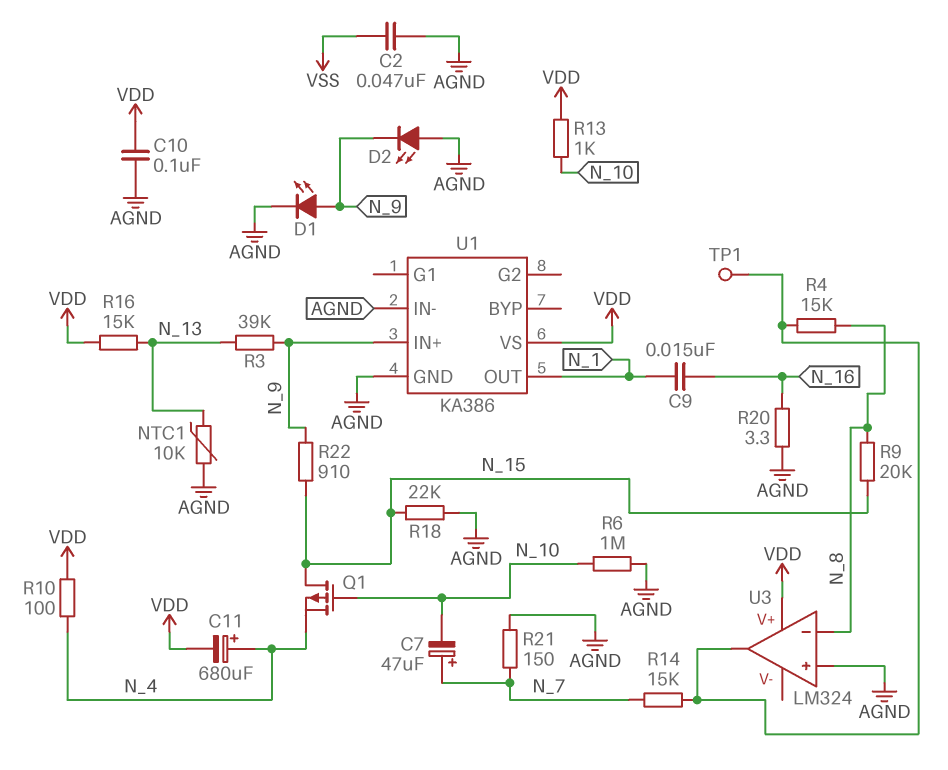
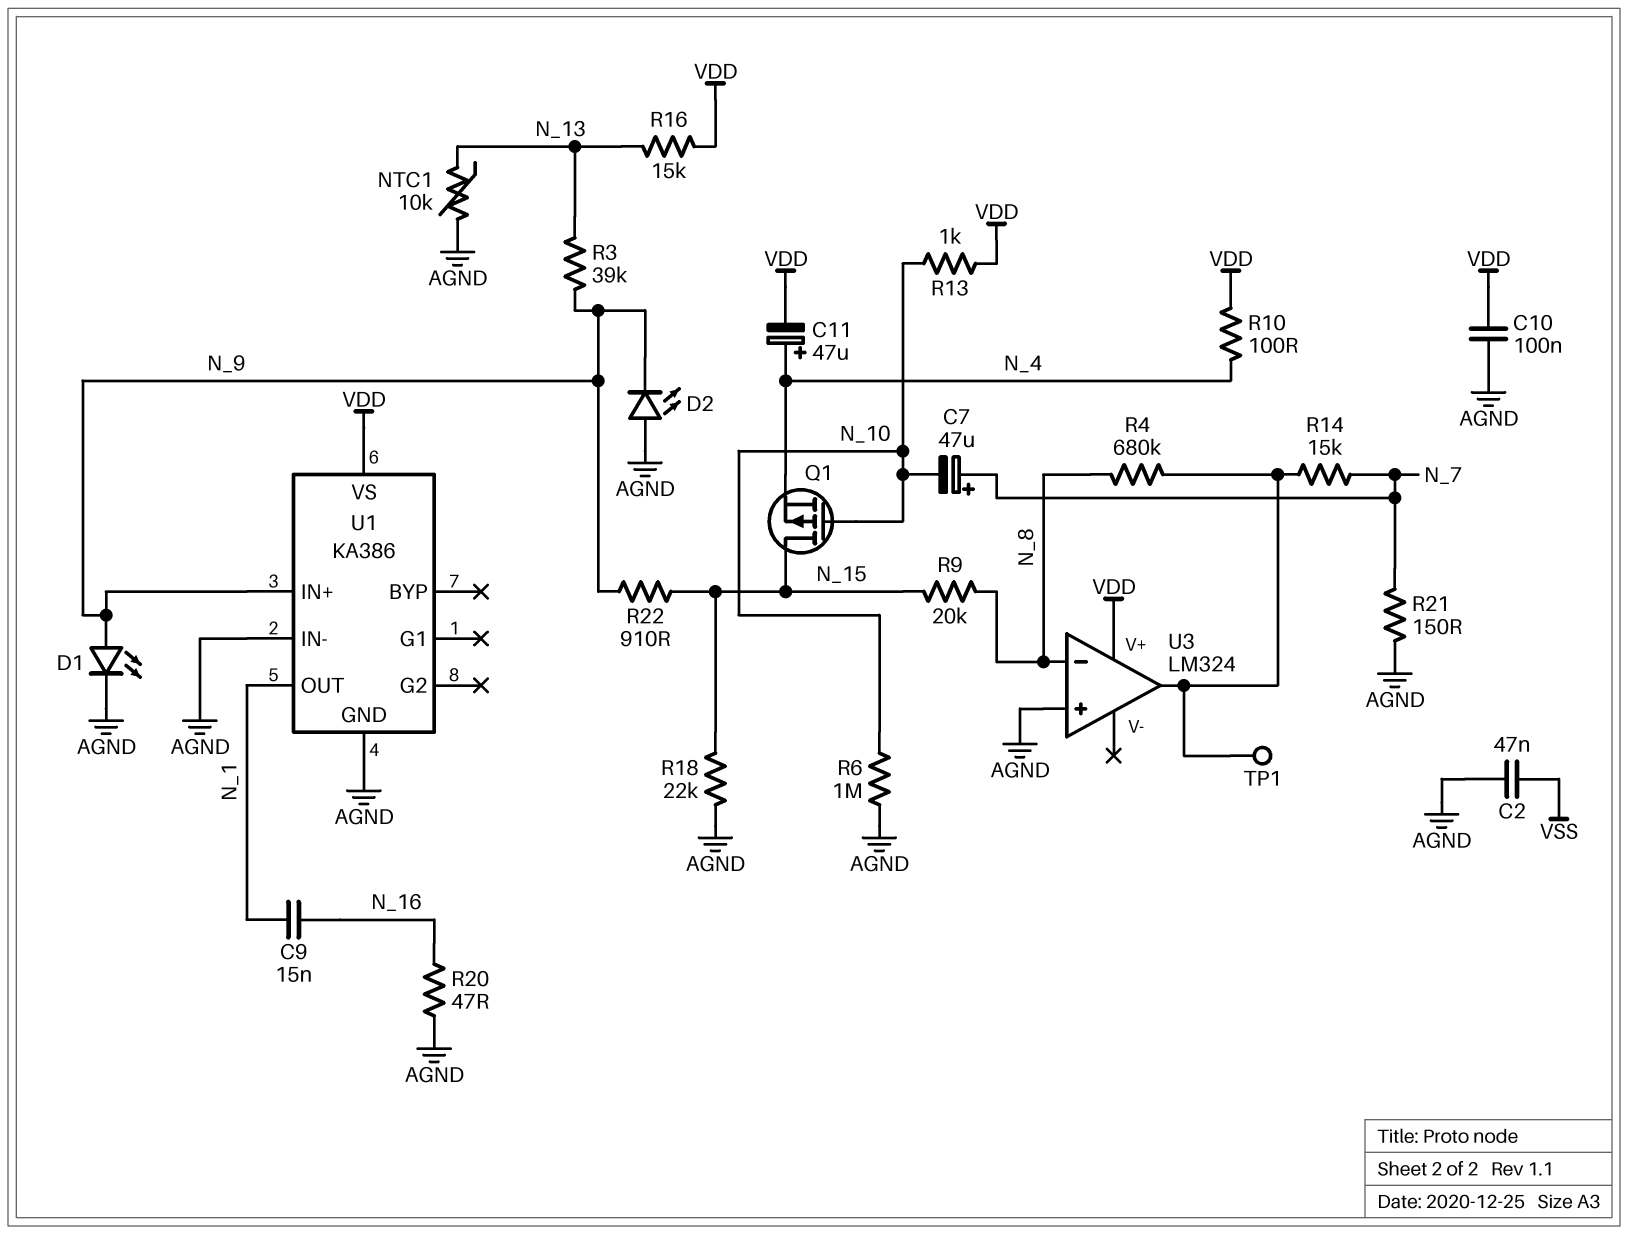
C11: 680uF (plus N_4, minus VDD) -> 47uF (plus N_4, minus VDD)
R4: 15k (N_8, U3/out) -> 680k (N_8, U3/out)
R20: 3.3 (AGND, N_16) -> 47 (AGND, N_16)

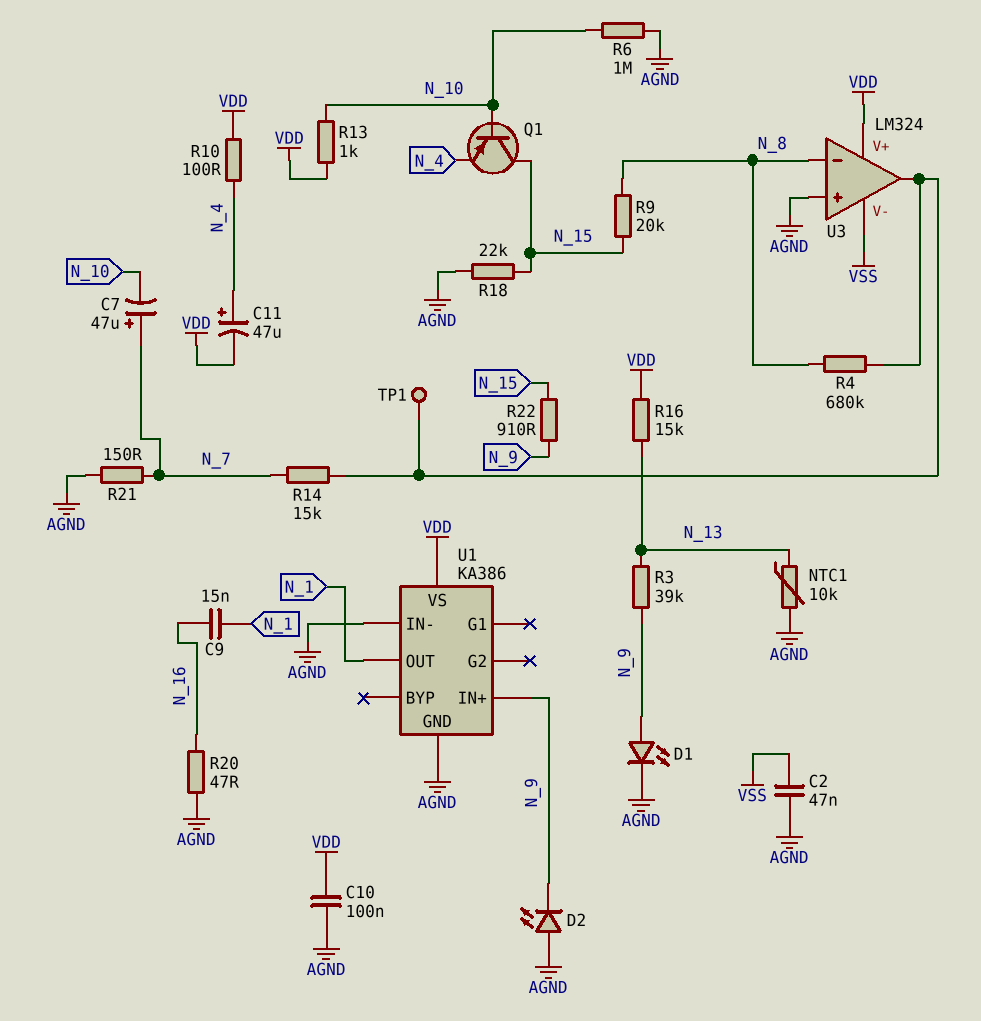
Q1: PMOS (G N_10, D N_15, S N_4) -> PNP (B N_10, C N_15, E N_4)
U3 pin V-: none -> VSS

